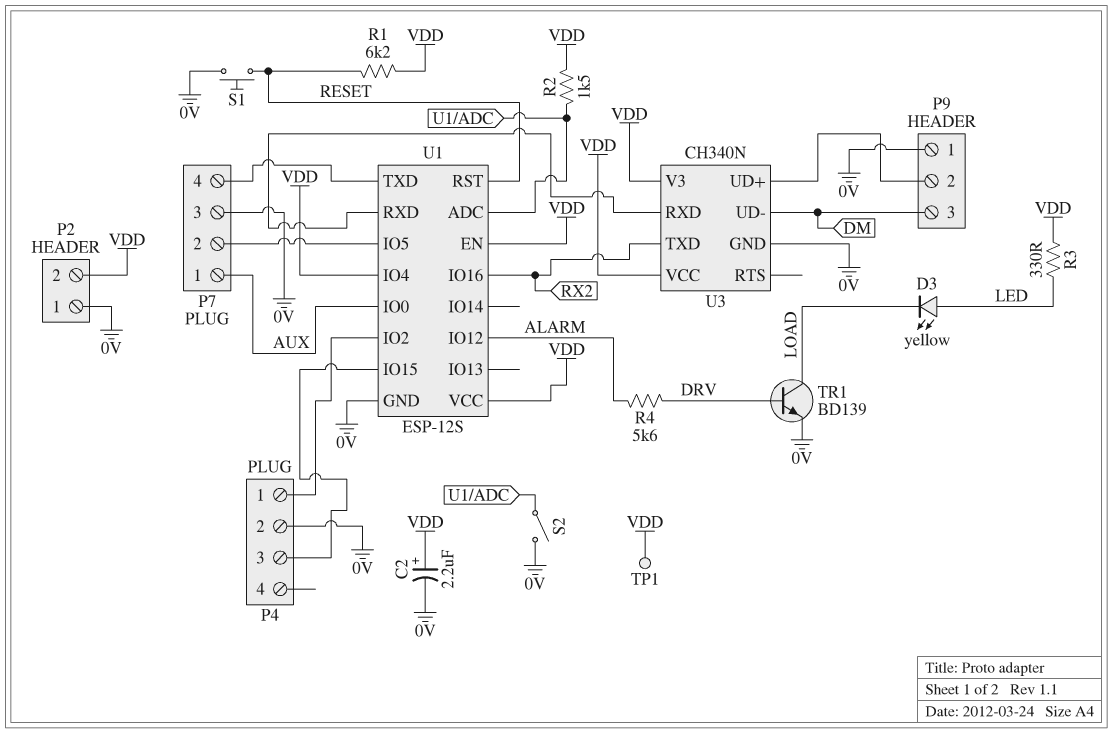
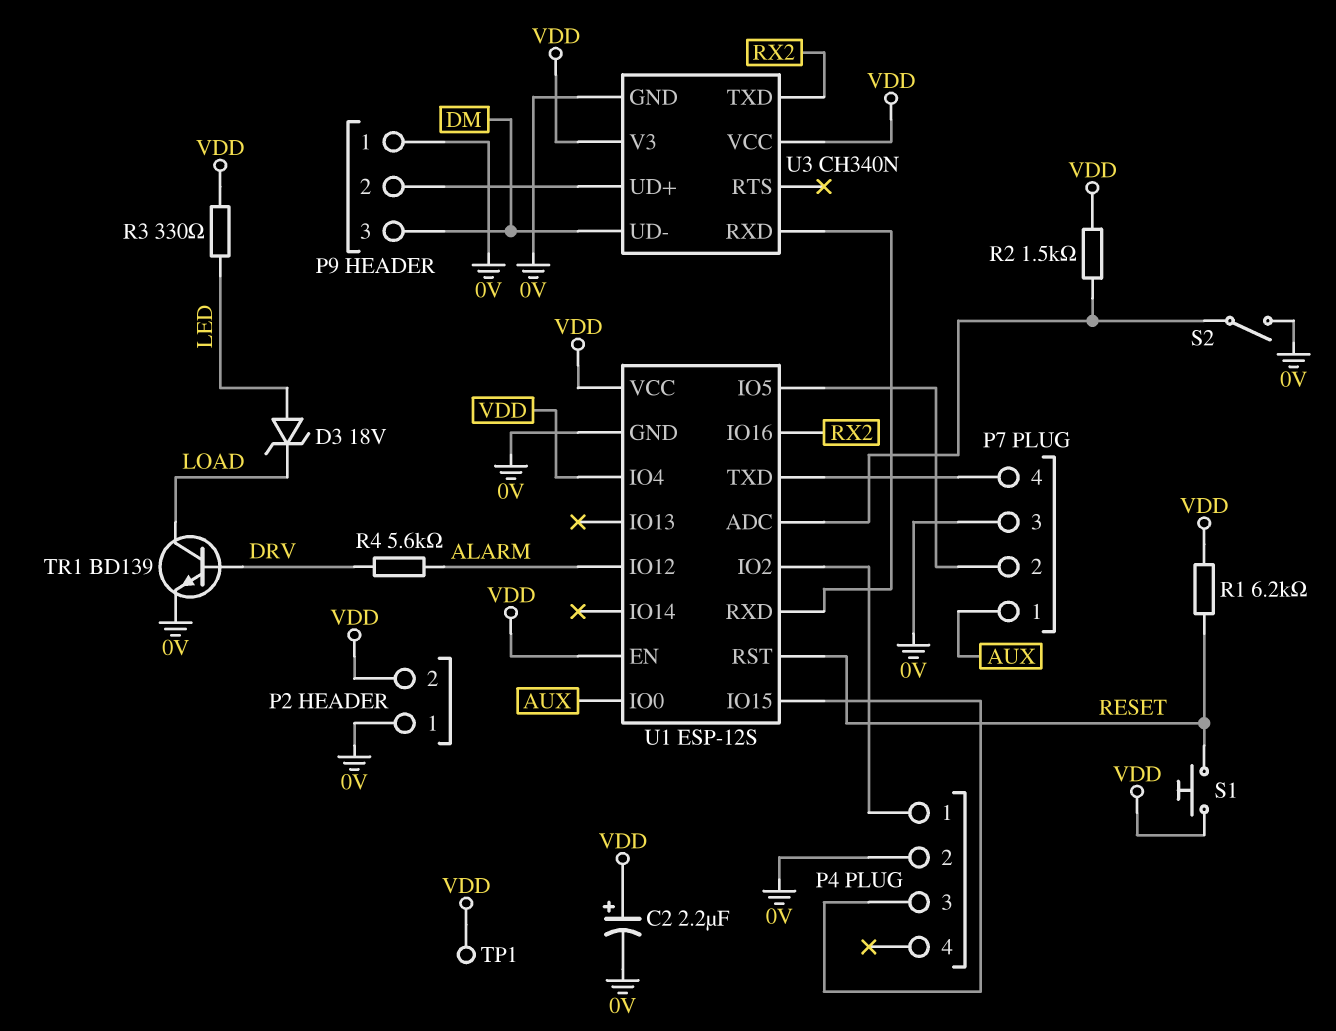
D3: LED yellow (A LED, K LOAD) -> zener 18V (A LED, K LOAD)
S1: button (0V, RESET) -> button (RESET, VDD)

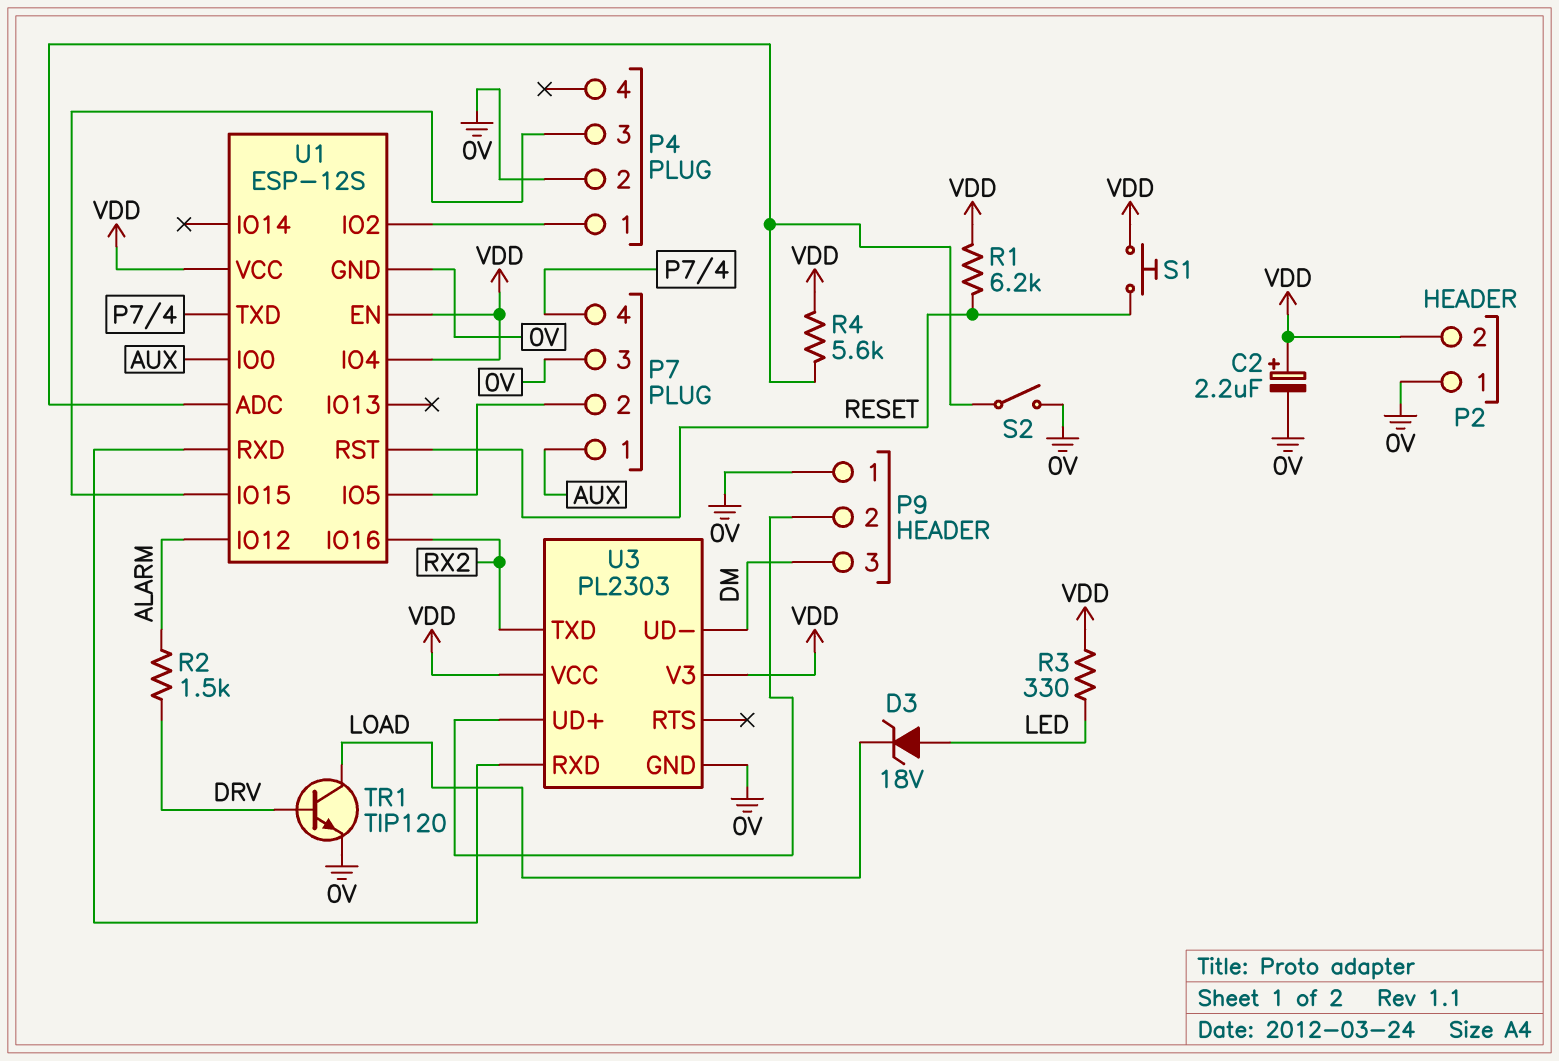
R2: 1.5k (U1/ADC, VDD) -> 1.5k (ALARM, DRV)
R4: 5.6k (ALARM, DRV) -> 5.6k (U1/ADC, VDD)
TP1: test point (VDD) -> none
TR1: NPN BD139 (B DRV, C LOAD, E 0V) -> NPN TIP120 (B DRV, C LOAD, E 0V)
U3: CH340N -> PL2303

